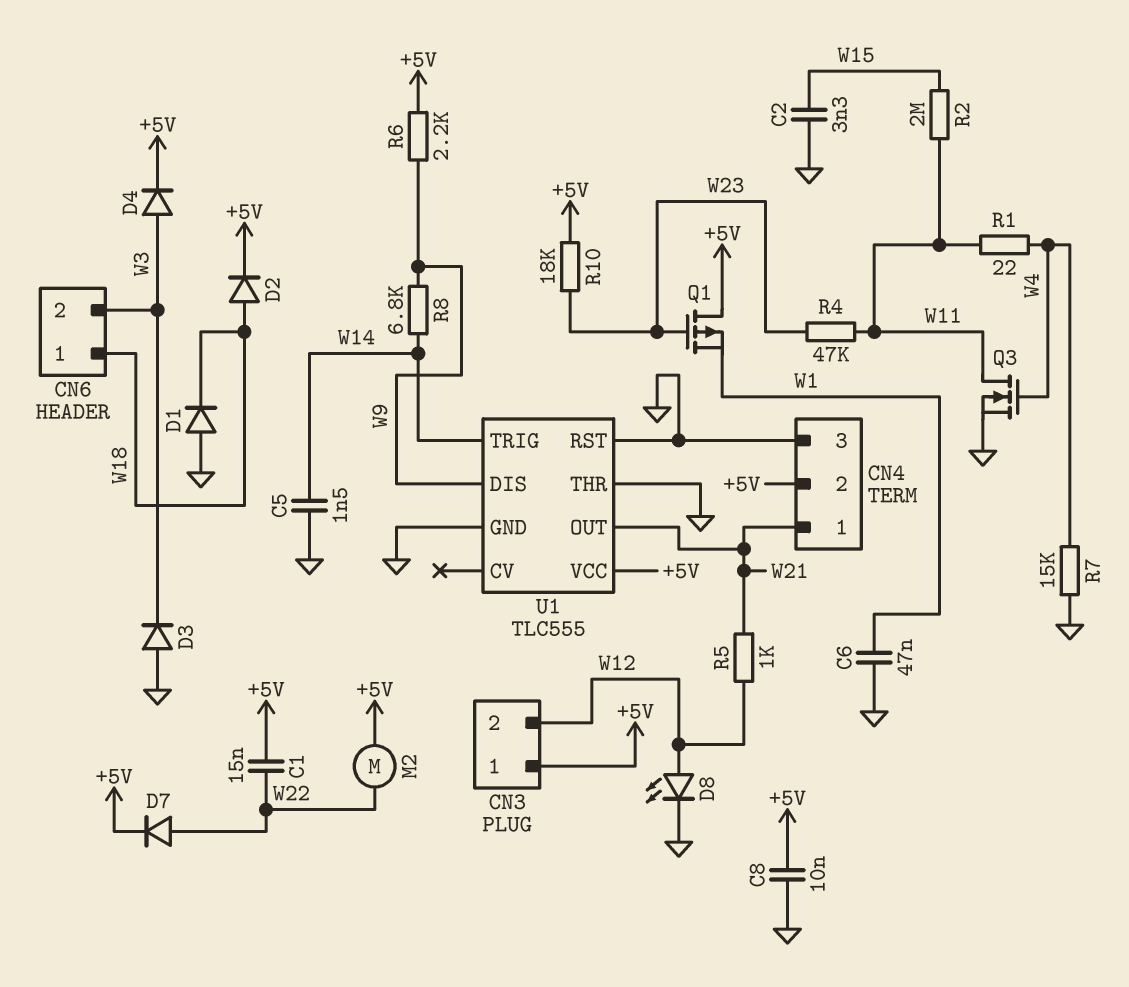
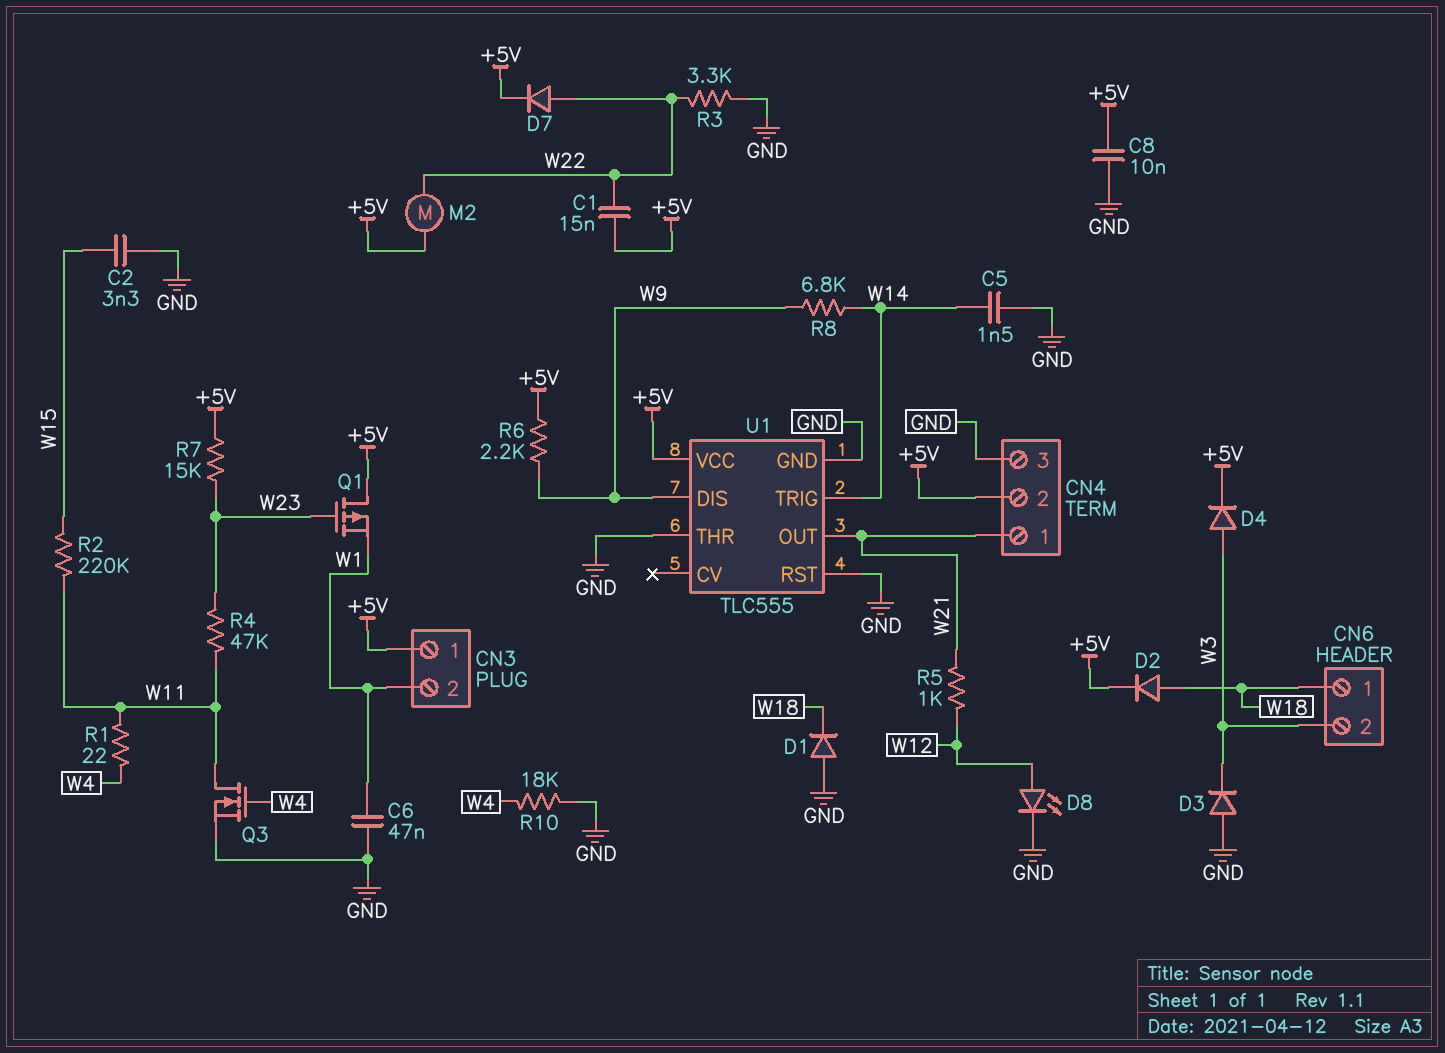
CN3 pin 2: W12 -> W1
R2: 2M (W11, W15) -> 220k (W11, W15)
R3: none -> 3.3k (GND, W22)
R7: 15k (GND, W4) -> 15k (+5V, W23)
R10: 18k (+5V, W23) -> 18k (GND, W4)

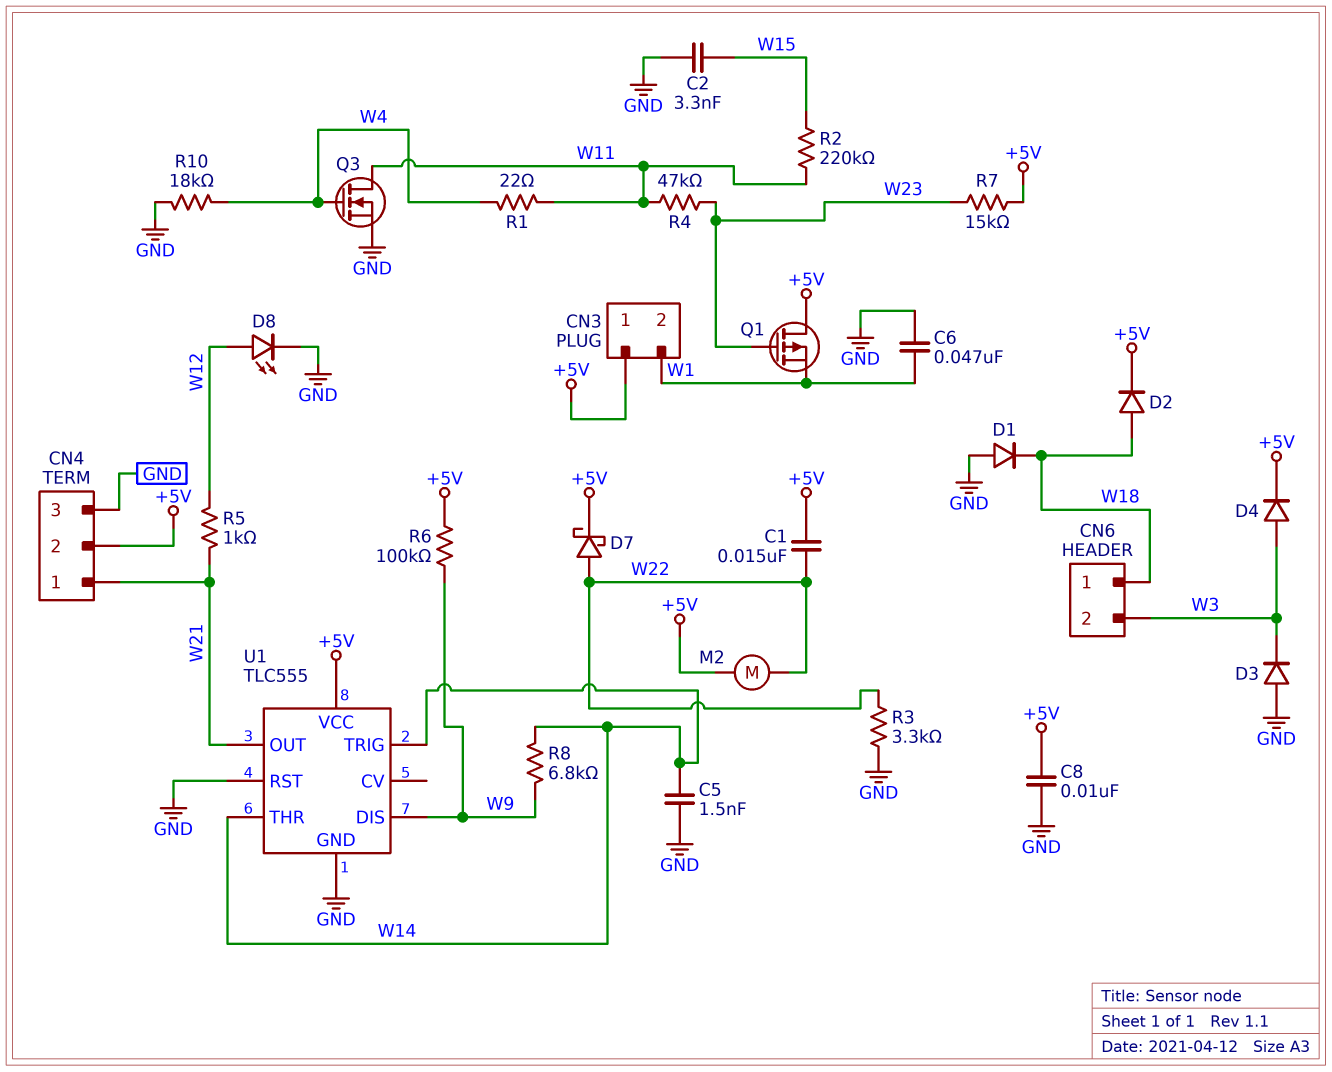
D7: diode (A W22, K +5V) -> schottky (A W22, K +5V)
R6: 2.2k (+5V, W9) -> 100k (+5V, W9)
U1 pin THR: GND -> W14

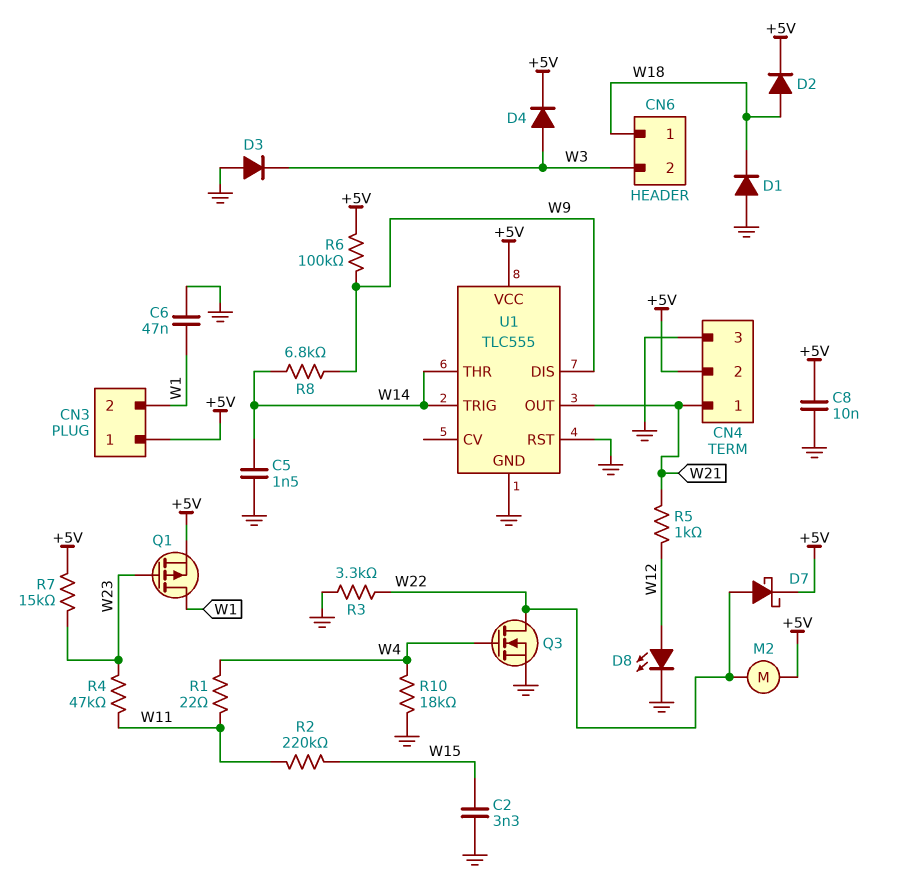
C1: 15nF (+5V, W22) -> none
Q1: PMOS (G W23, D +5V, S W1) -> PMOS (G W23, D W1, S +5V)
Q3: NMOS (G W4, D W11, S GND) -> NMOS (G W4, D W22, S GND)

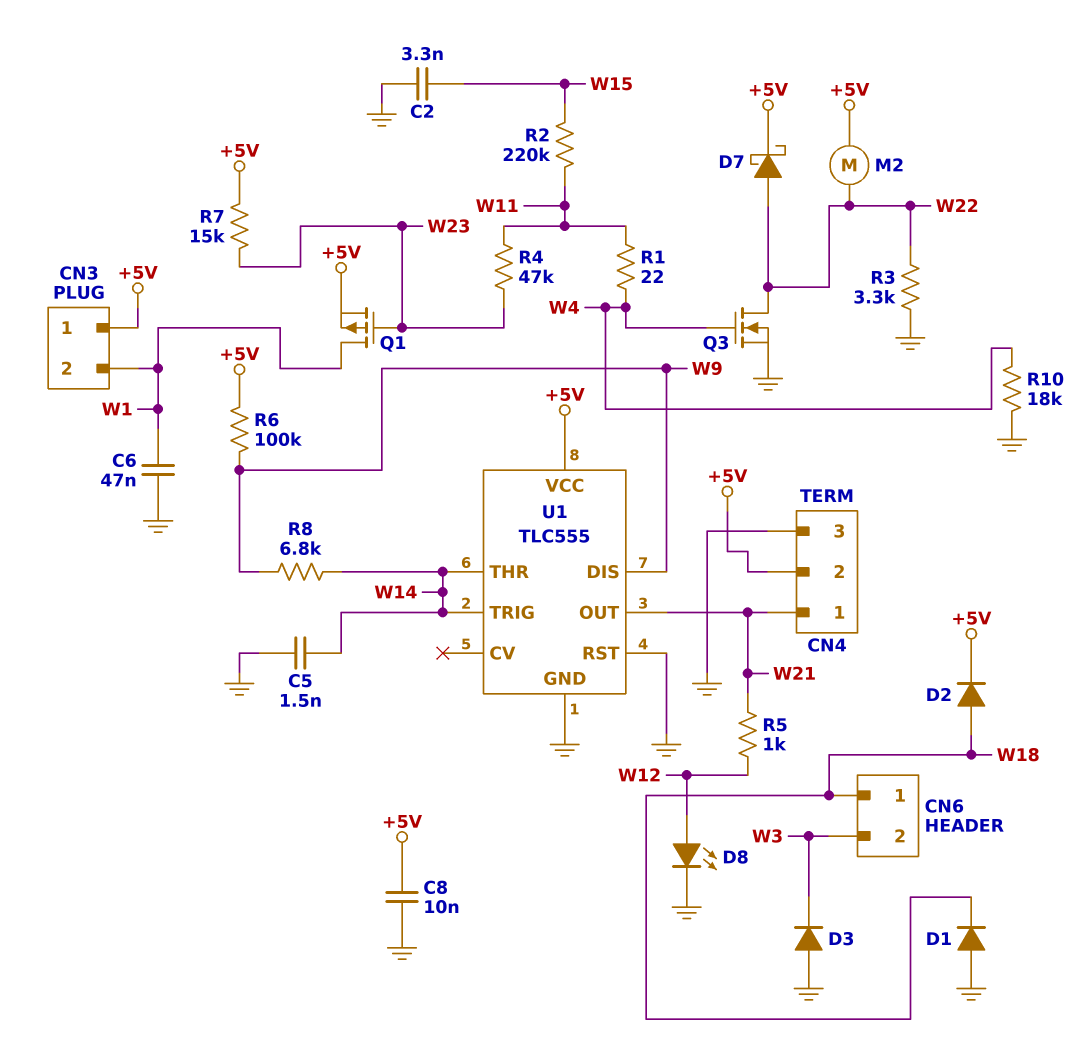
D4: diode (A W3, K +5V) -> none

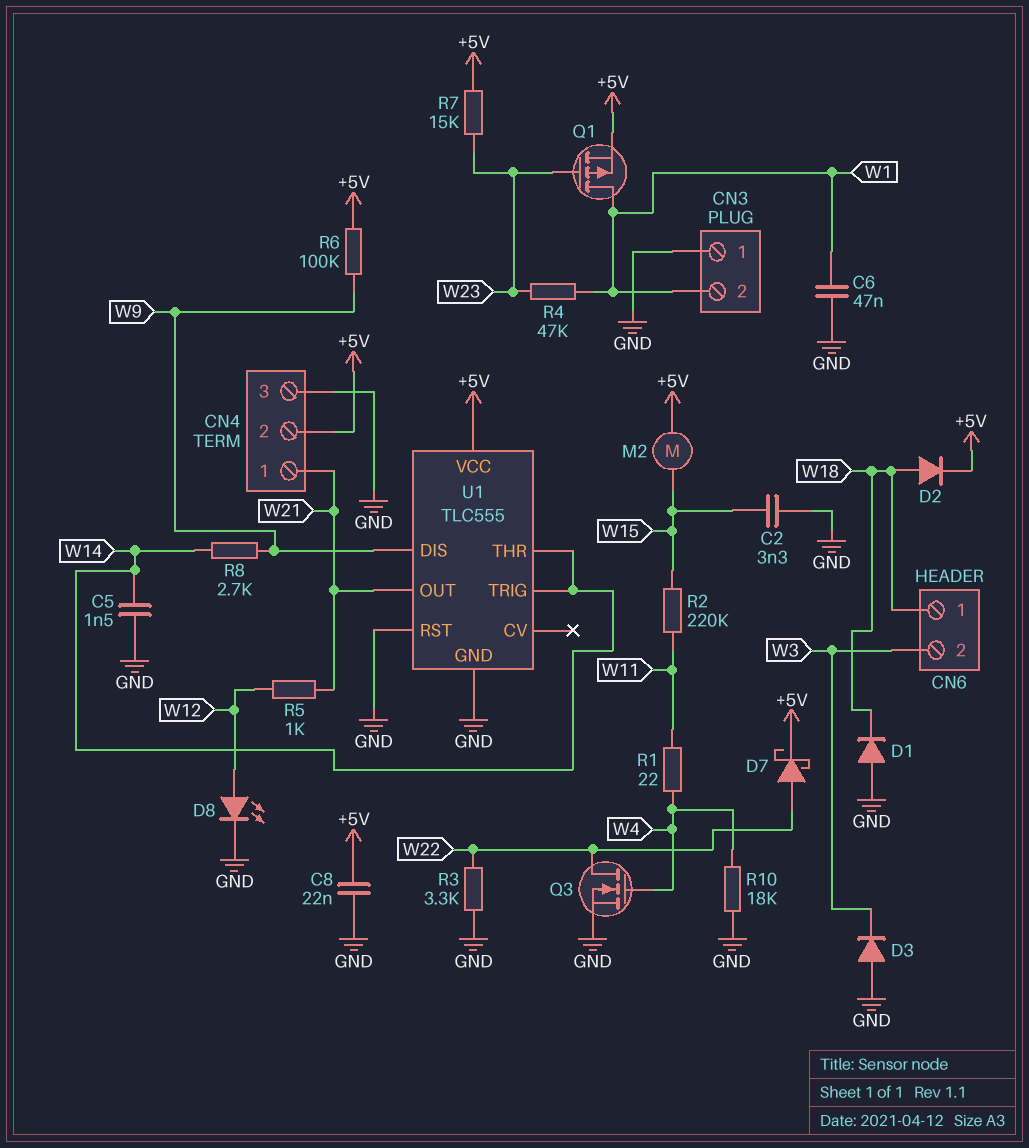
C8: 10nF (+5V, GND) -> 22nF (+5V, GND)
CN3 pin 1: +5V -> GND
M2: motor (+5V, W22) -> motor (+5V, W15)
R4: 47k (W11, W23) -> 47k (W1, W23)
R8: 6.8k (W9, W14) -> 2.7k (W9, W14)

